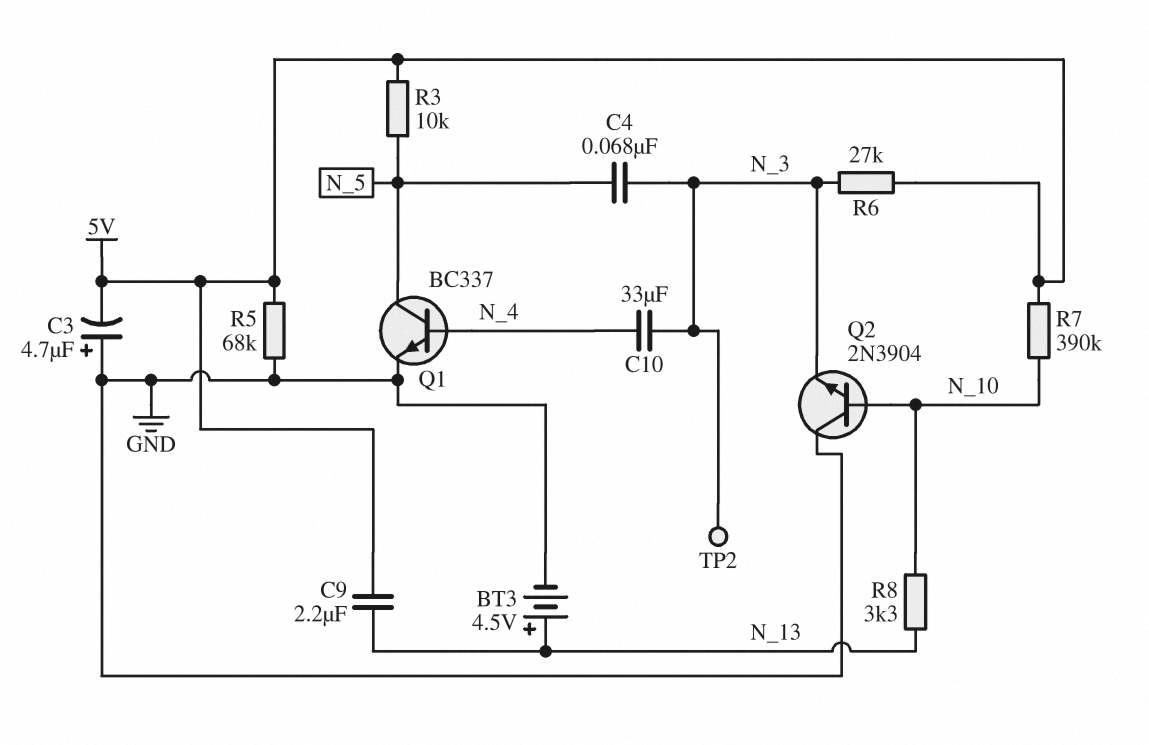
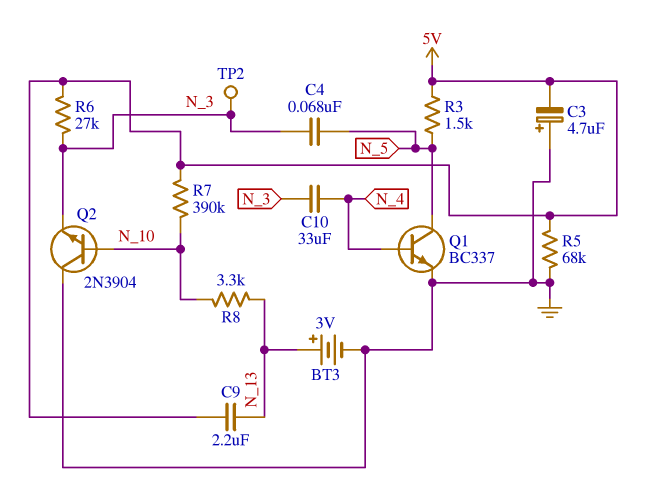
BT3: 4.5V (plus N_13, minus GND) -> 3V (plus N_13, minus GND)
R3: 10k (5V, N_5) -> 1.5k (5V, N_5)

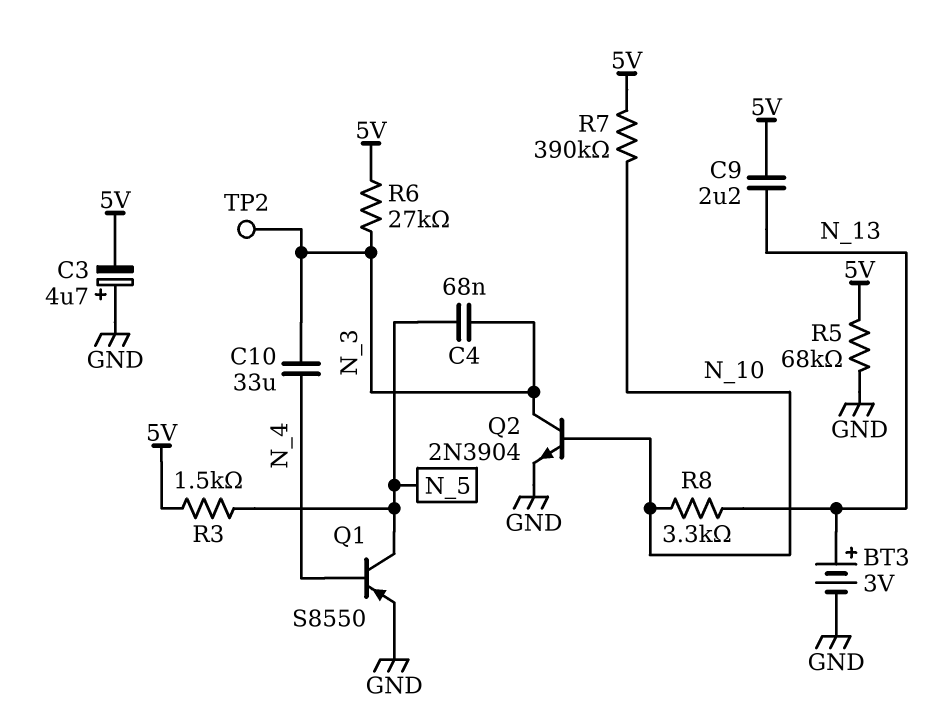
Q1: NPN BC337 (B N_4, C N_5, E GND) -> PNP S8550 (B N_4, C N_5, E GND)
Q2: NPN 2N3904 (B N_10, C GND, E N_3) -> NPN 2N3904 (B N_10, C N_3, E GND)

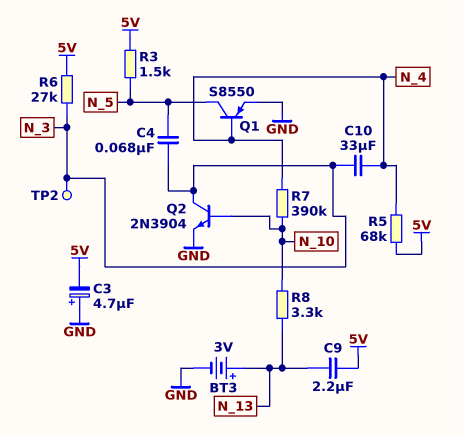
R5: 68k (5V, GND) -> 68k (5V, N_4)
R7: 390k (5V, N_10) -> 390k (N_4, N_10)

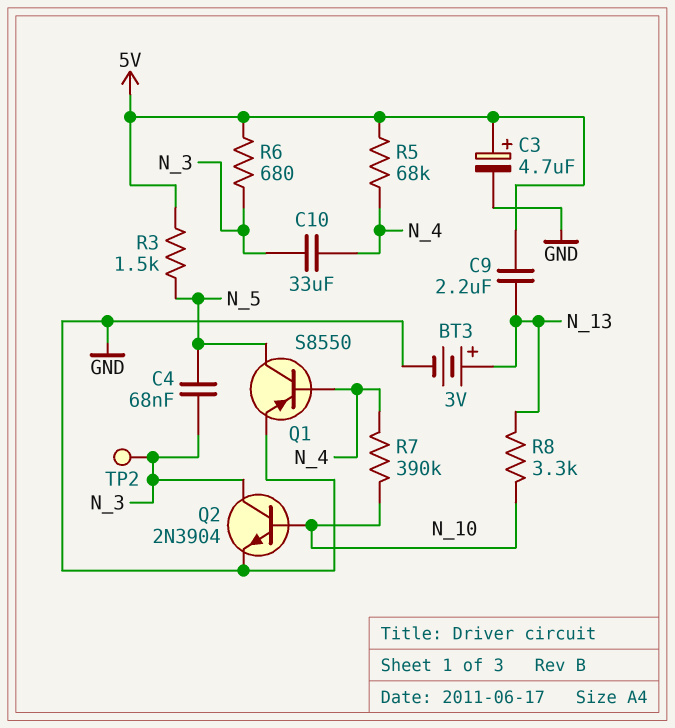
C3: 4.7uF (plus GND, minus 5V) -> 4.7uF (plus 5V, minus GND)
R6: 27k (5V, N_3) -> 680 (5V, N_3)

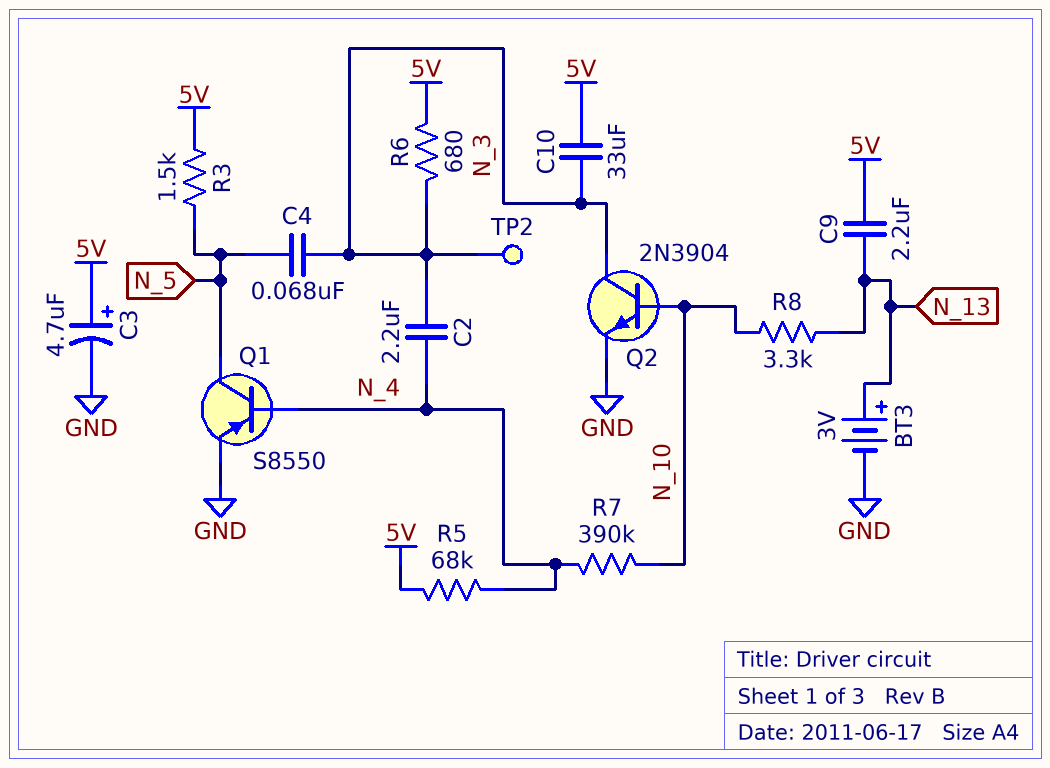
C2: none -> 2.2uF (N_3, N_4)
C10: 33uF (N_3, N_4) -> 33uF (5V, N_3)

